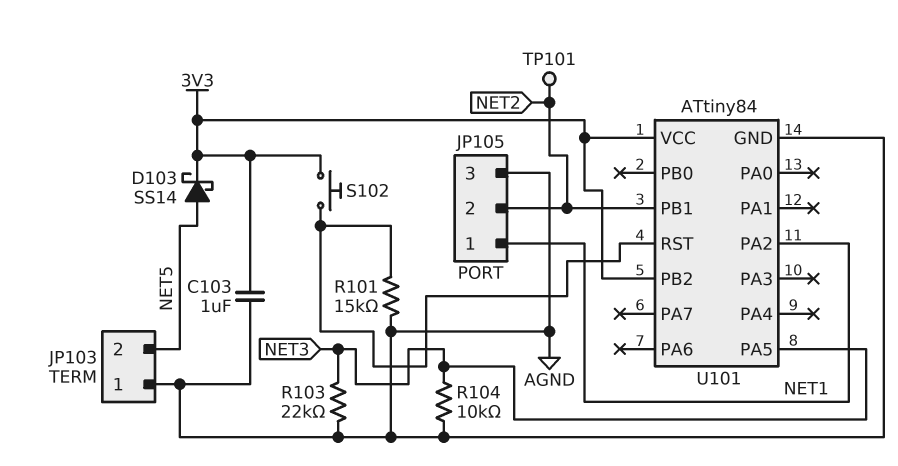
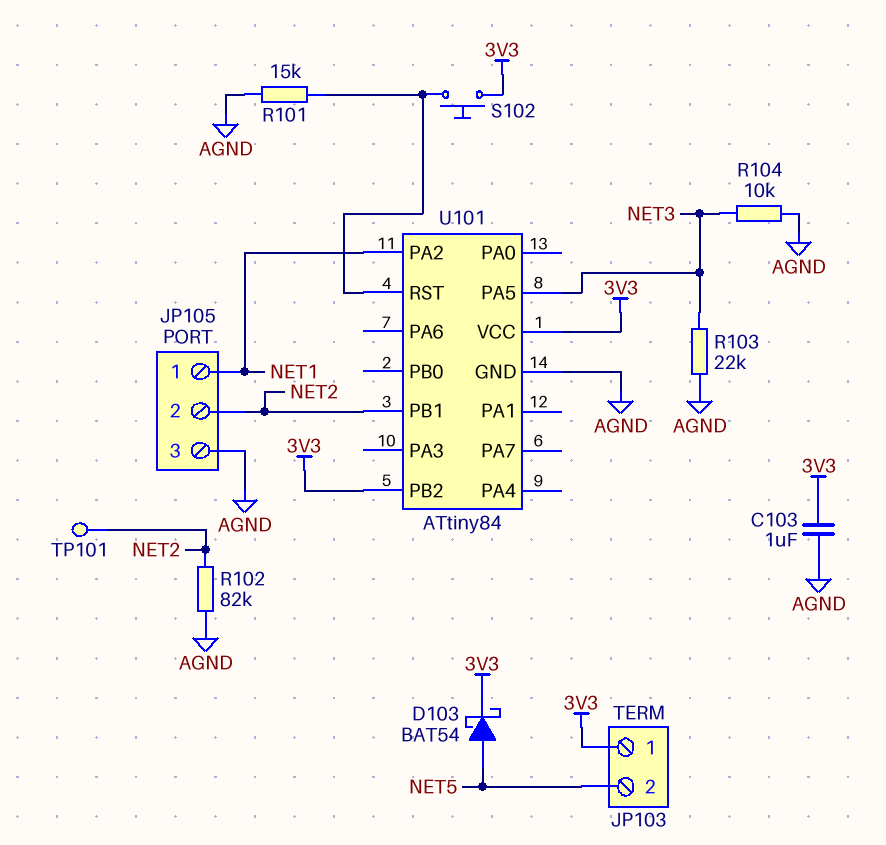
D103: schottky SS14 (A NET5, K 3V3) -> schottky BAT54 (A NET5, K 3V3)
JP103 pin 1: AGND -> 3V3
R102: none -> 82k (AGND, NET2)

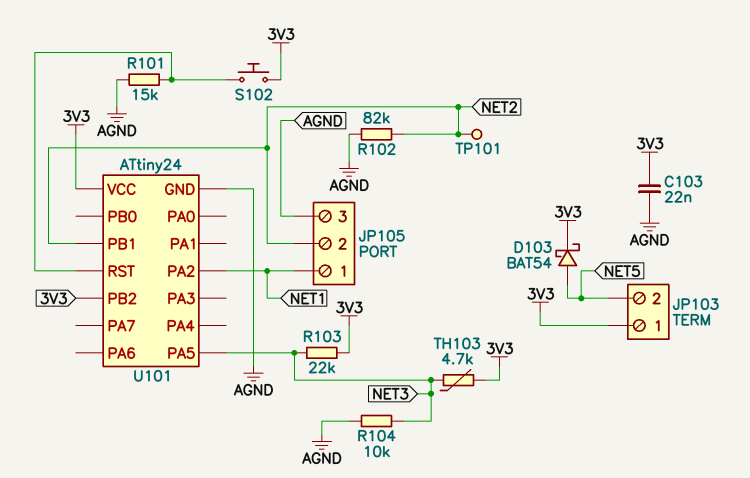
C103: 1uF (3V3, AGND) -> 22nF (3V3, AGND)
R103: 22k (AGND, NET3) -> 22k (3V3, NET3)
TH103: none -> 4.7k (3V3, NET3)
U101: ATtiny84 -> ATtiny24

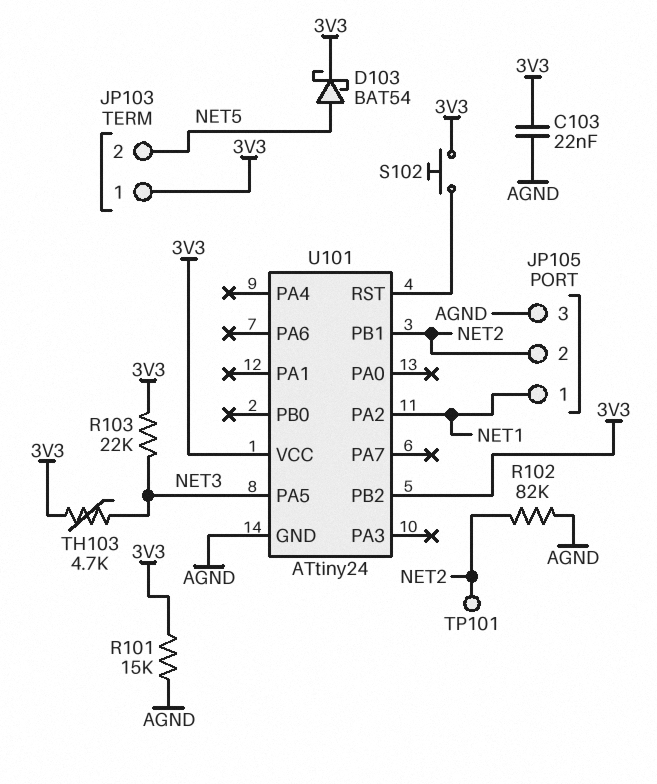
R101: 15k (AGND, U101/RST) -> 15k (3V3, AGND)
R104: 10k (AGND, NET3) -> none

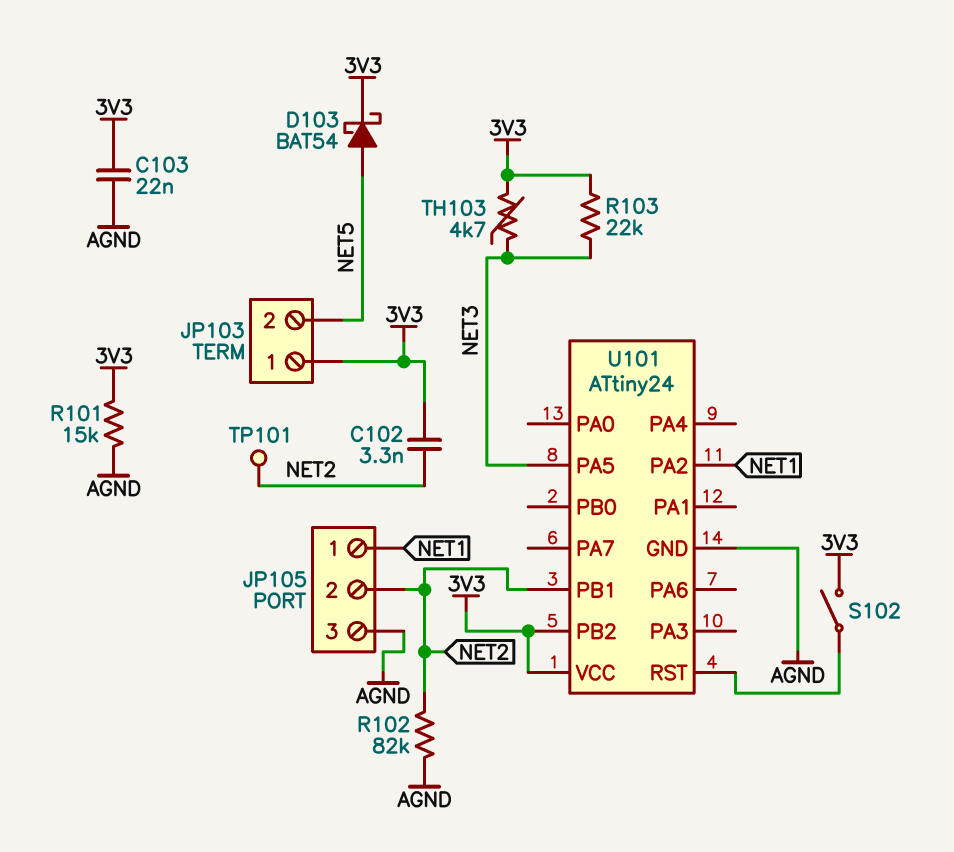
C102: none -> 3.3nF (3V3, NET2)
S102: button (3V3, U101/RST) -> switch (3V3, U101/RST)

